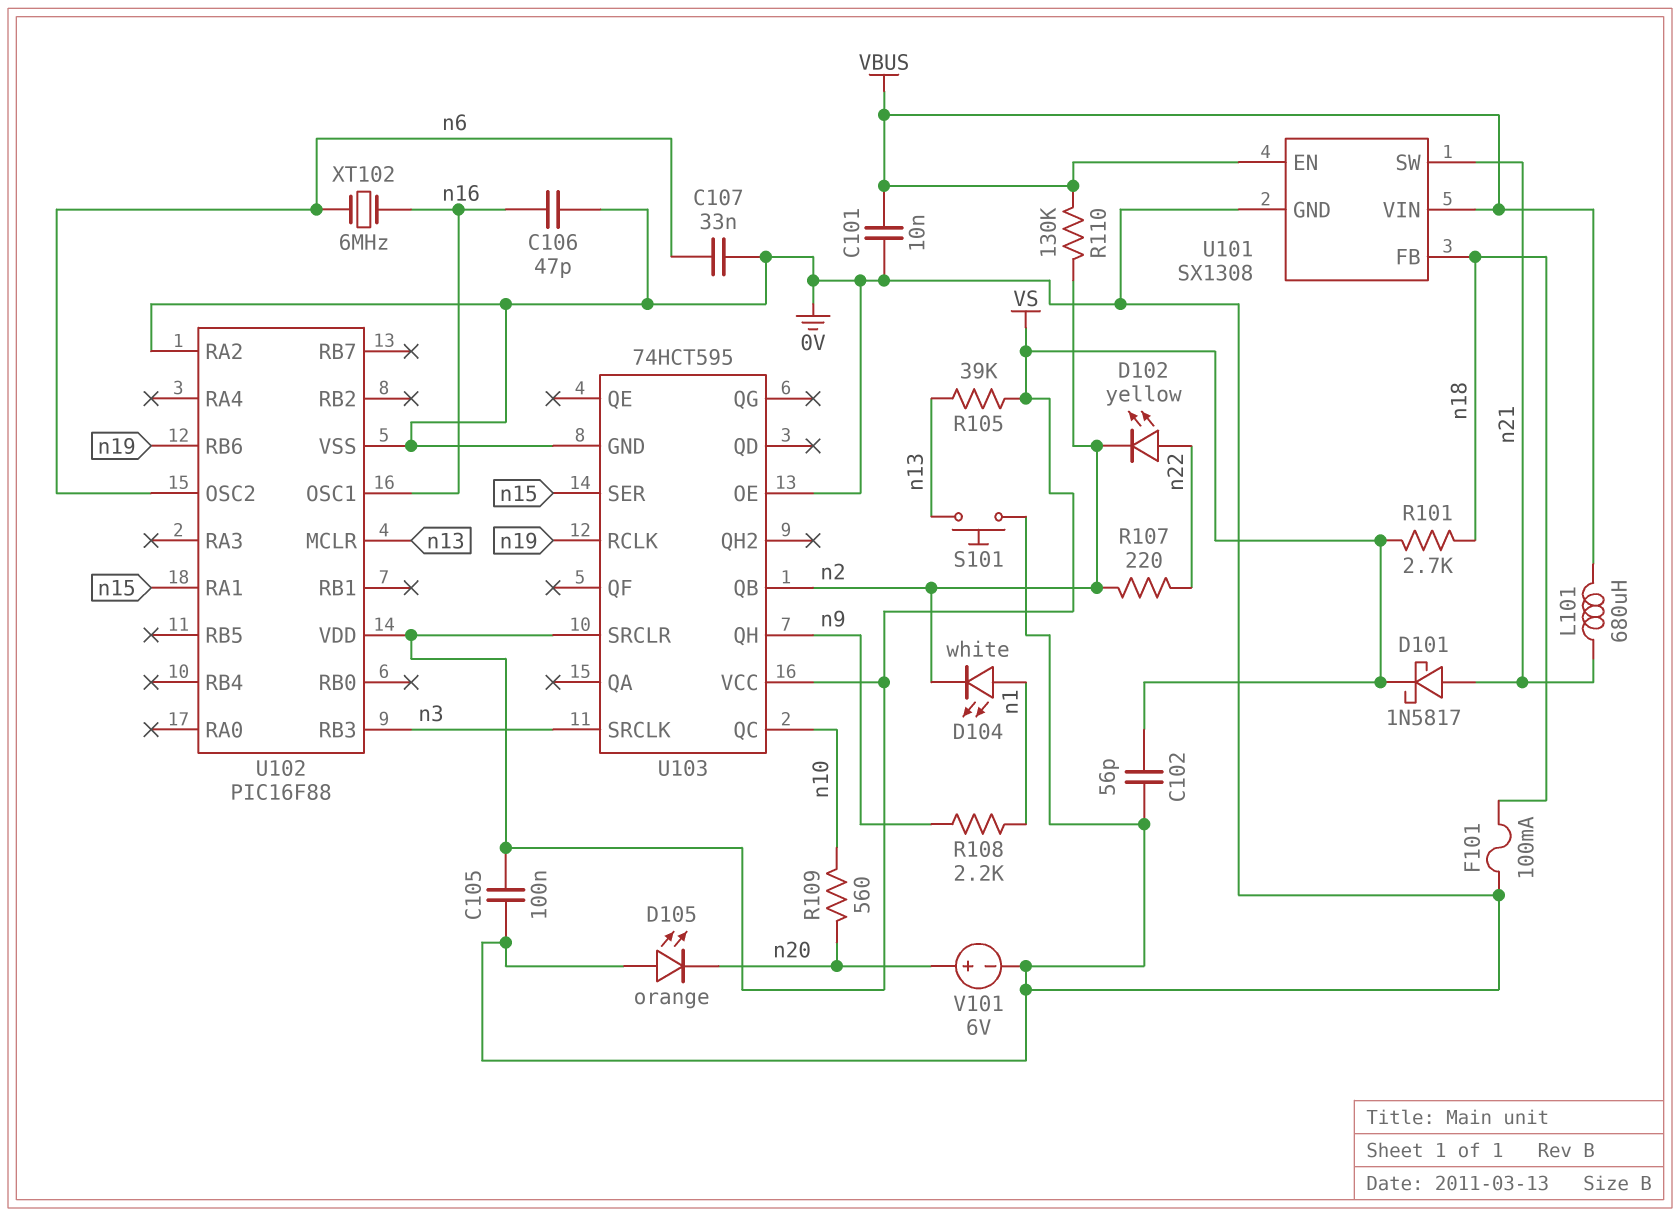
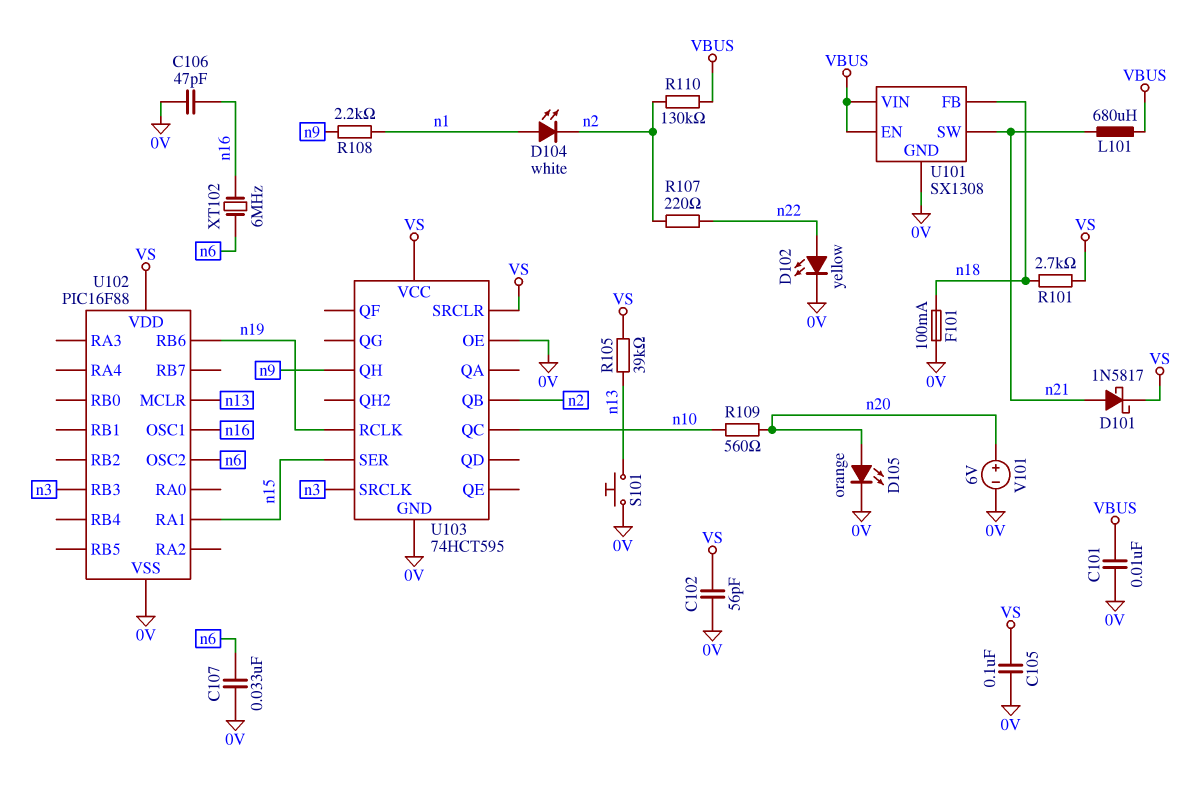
D102: LED yellow (A n22, K n2) -> LED yellow (A n22, K 0V)
D105: LED orange (A 0V, K n20) -> LED orange (A n20, K 0V)
U102 pin RA2: 0V -> none

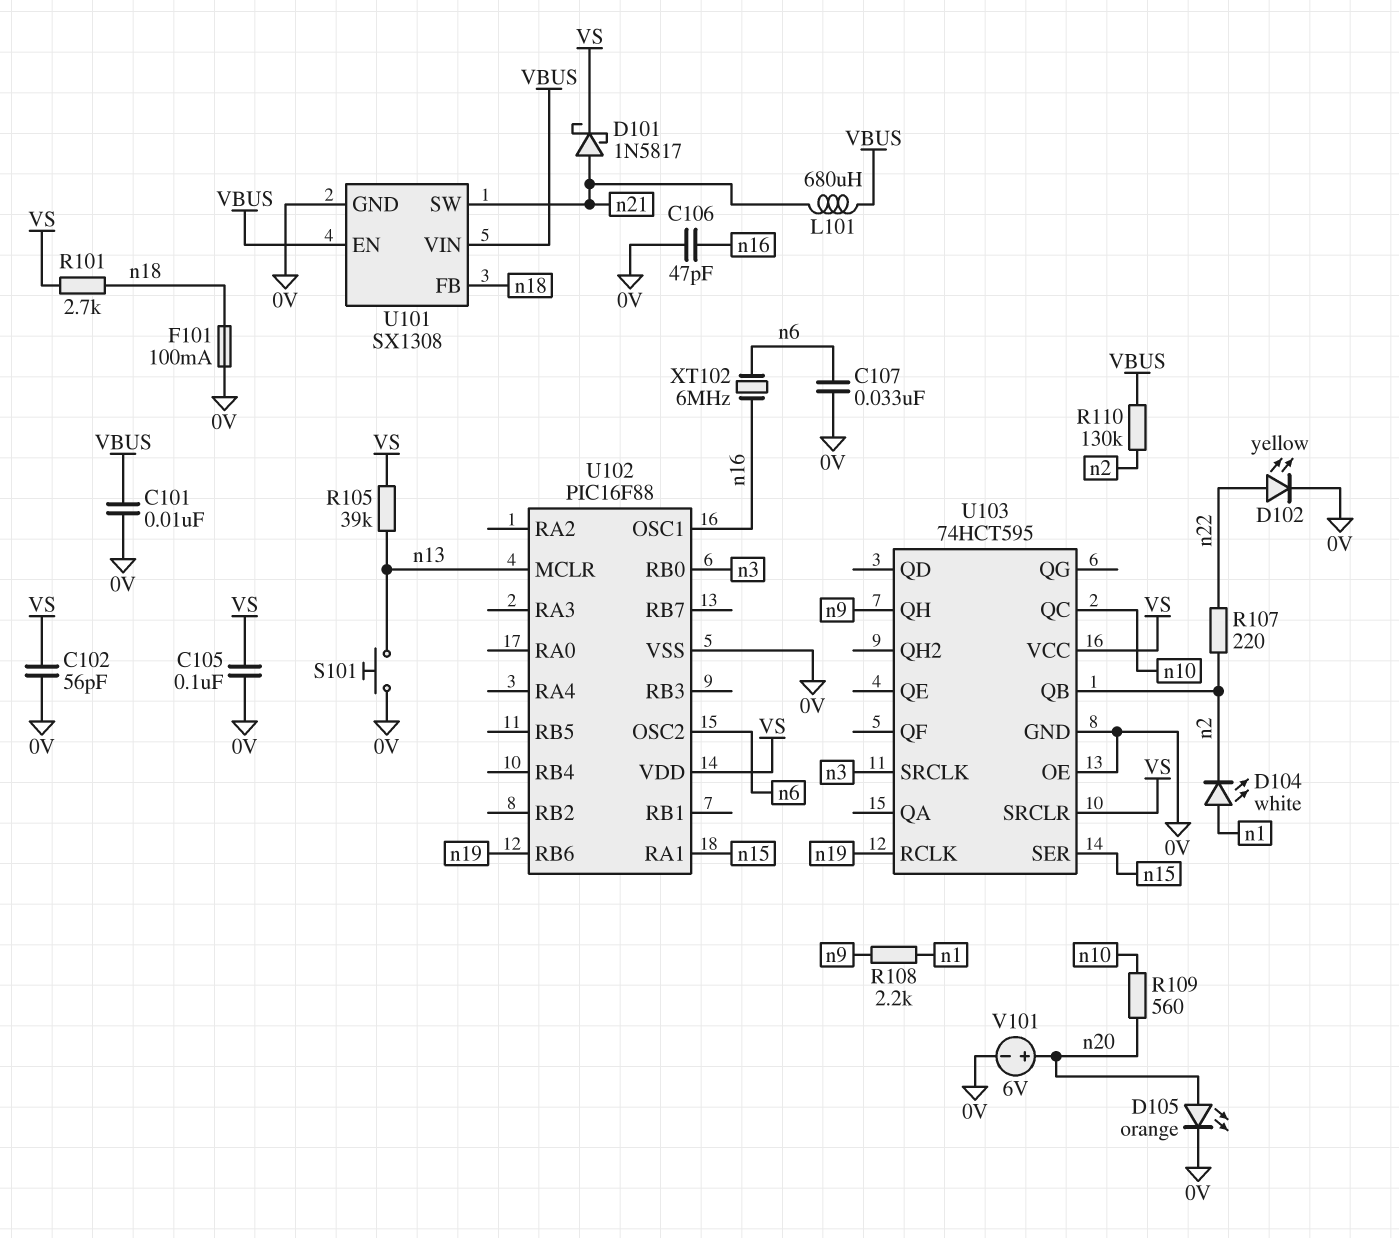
U102 pin RB0: none -> n3
U102 pin RB3: n3 -> none

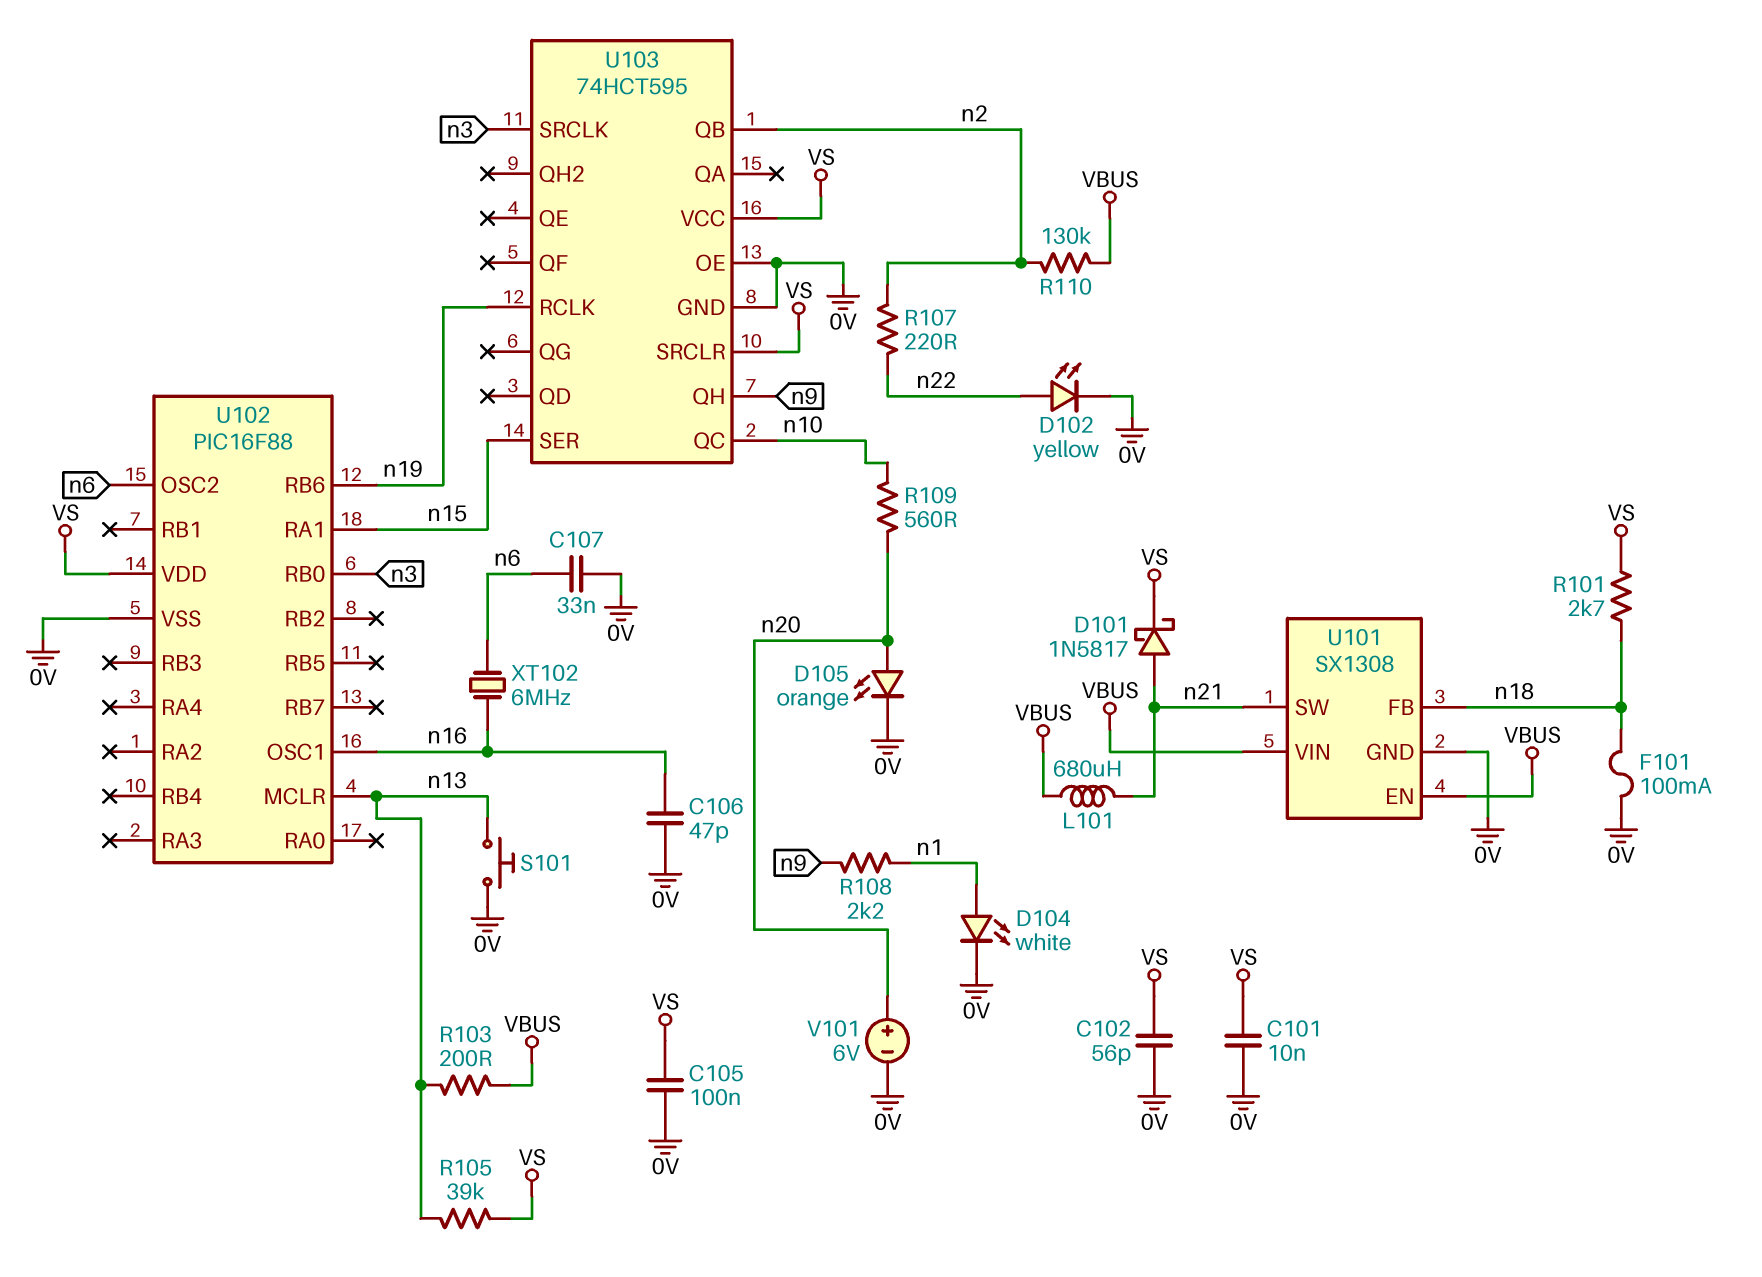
C101: 10nF (0V, VBUS) -> 10nF (0V, VS)
D104: LED white (A n1, K n2) -> LED white (A n1, K 0V)
R103: none -> 200 (VBUS, n13)

